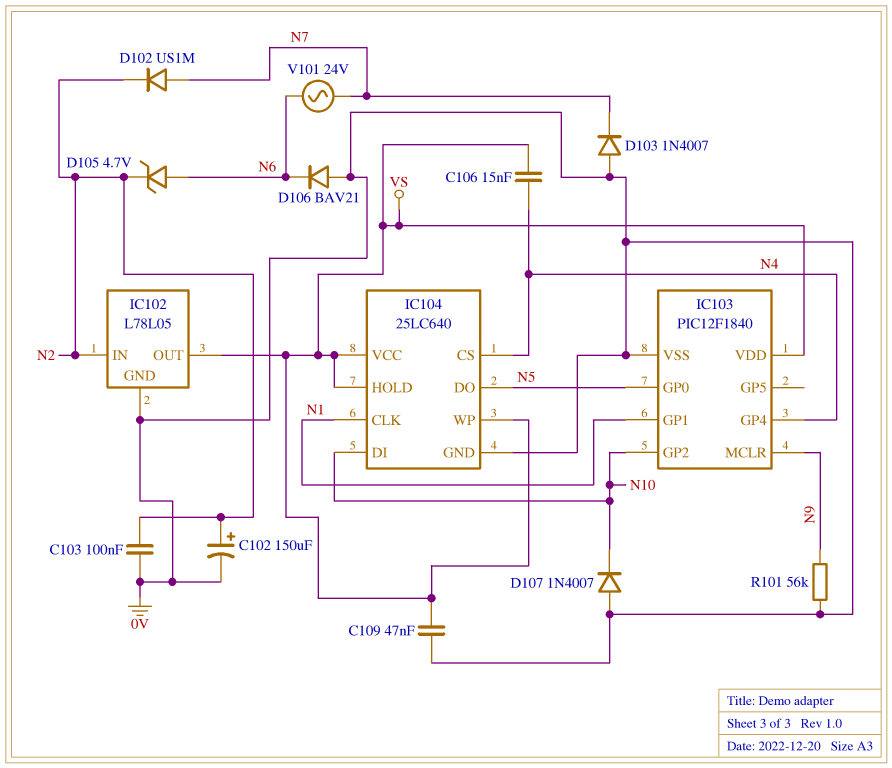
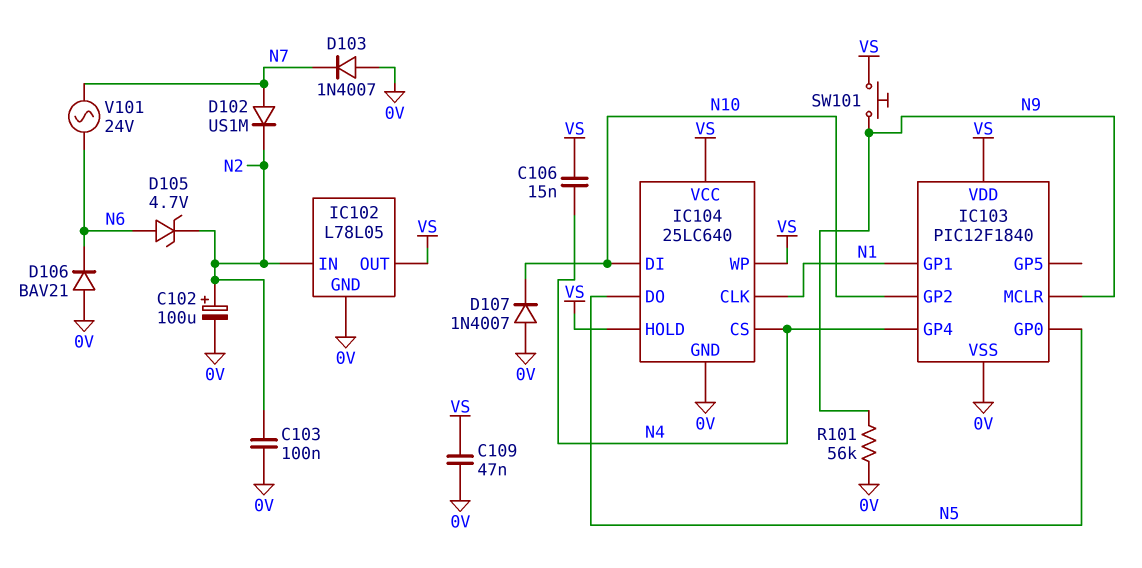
C102: 150uF (plus N2, minus 0V) -> 100uF (plus N2, minus 0V)
SW101: none -> button (N9, VS)

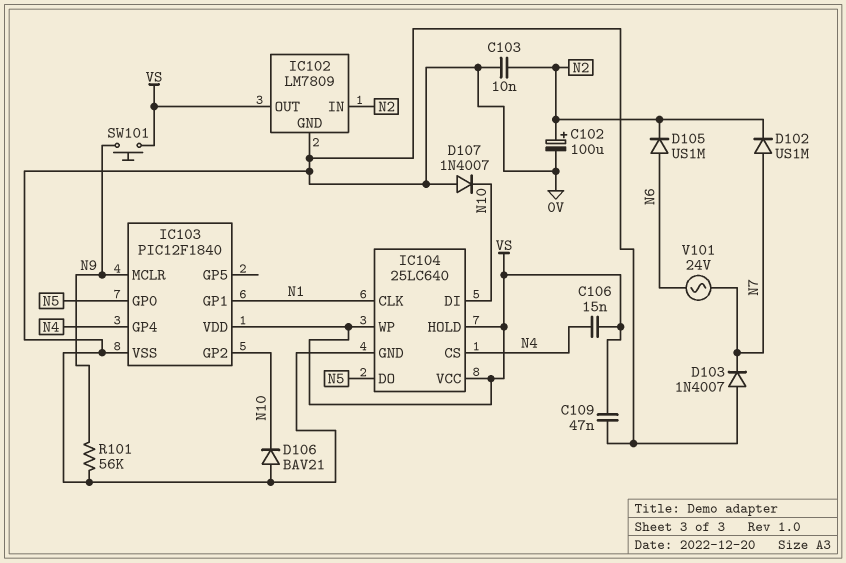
C103: 100nF (0V, N2) -> 10nF (0V, N2)
D105: zener 4.7V (A N6, K N2) -> diode US1M (A N6, K N2)
D106: diode BAV21 (A 0V, K N6) -> diode BAV21 (A 0V, K N10)
IC102: L78L05 -> LM7809

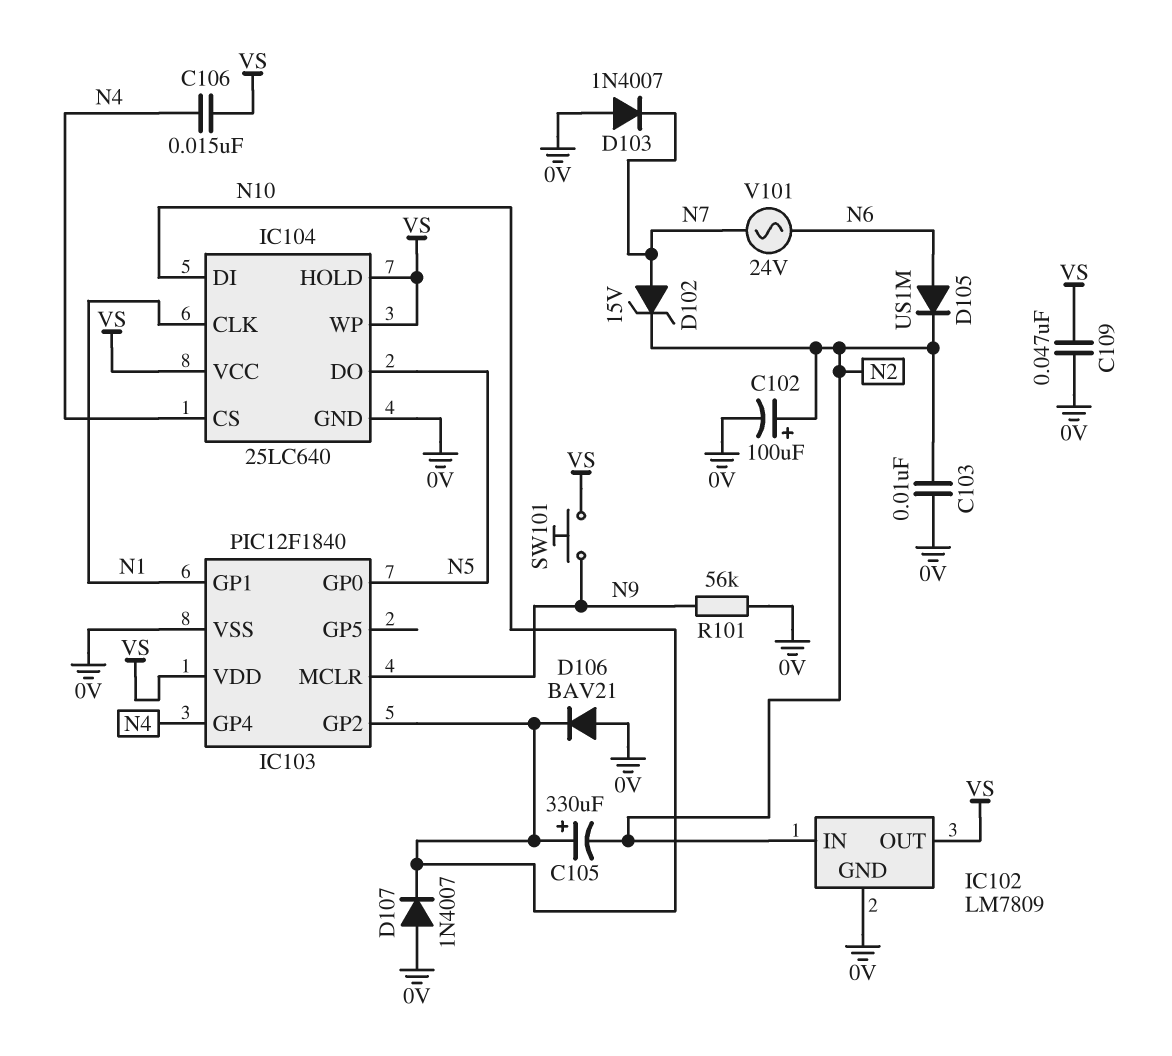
C105: none -> 330uF (plus N10, minus N2)
D102: diode US1M (A N7, K N2) -> zener 15V (A N7, K N2)

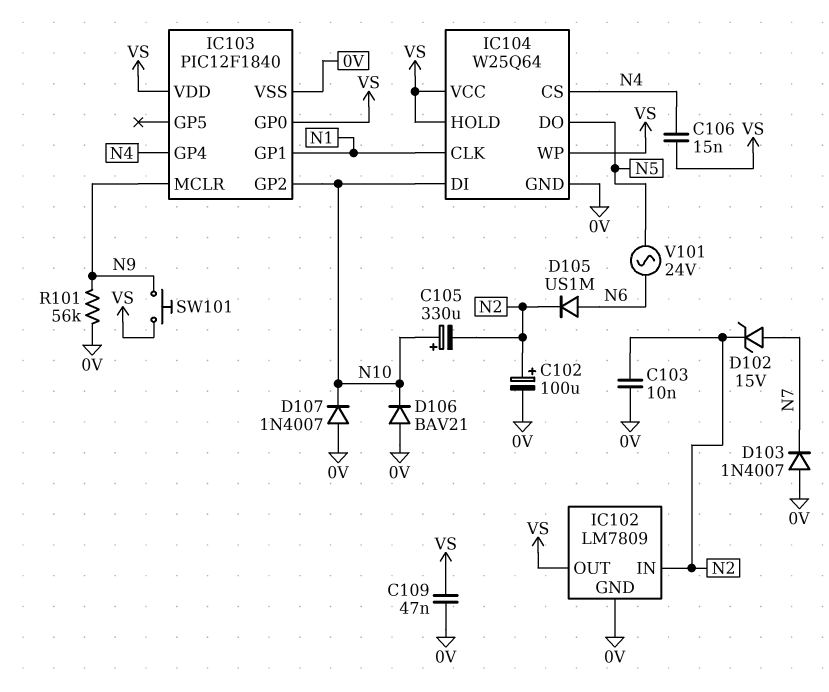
IC103 pin GP0: N5 -> VS
IC104: 25LC640 -> W25Q64
V101: AC 24V (N6, N7) -> AC 24V (N5, N6)

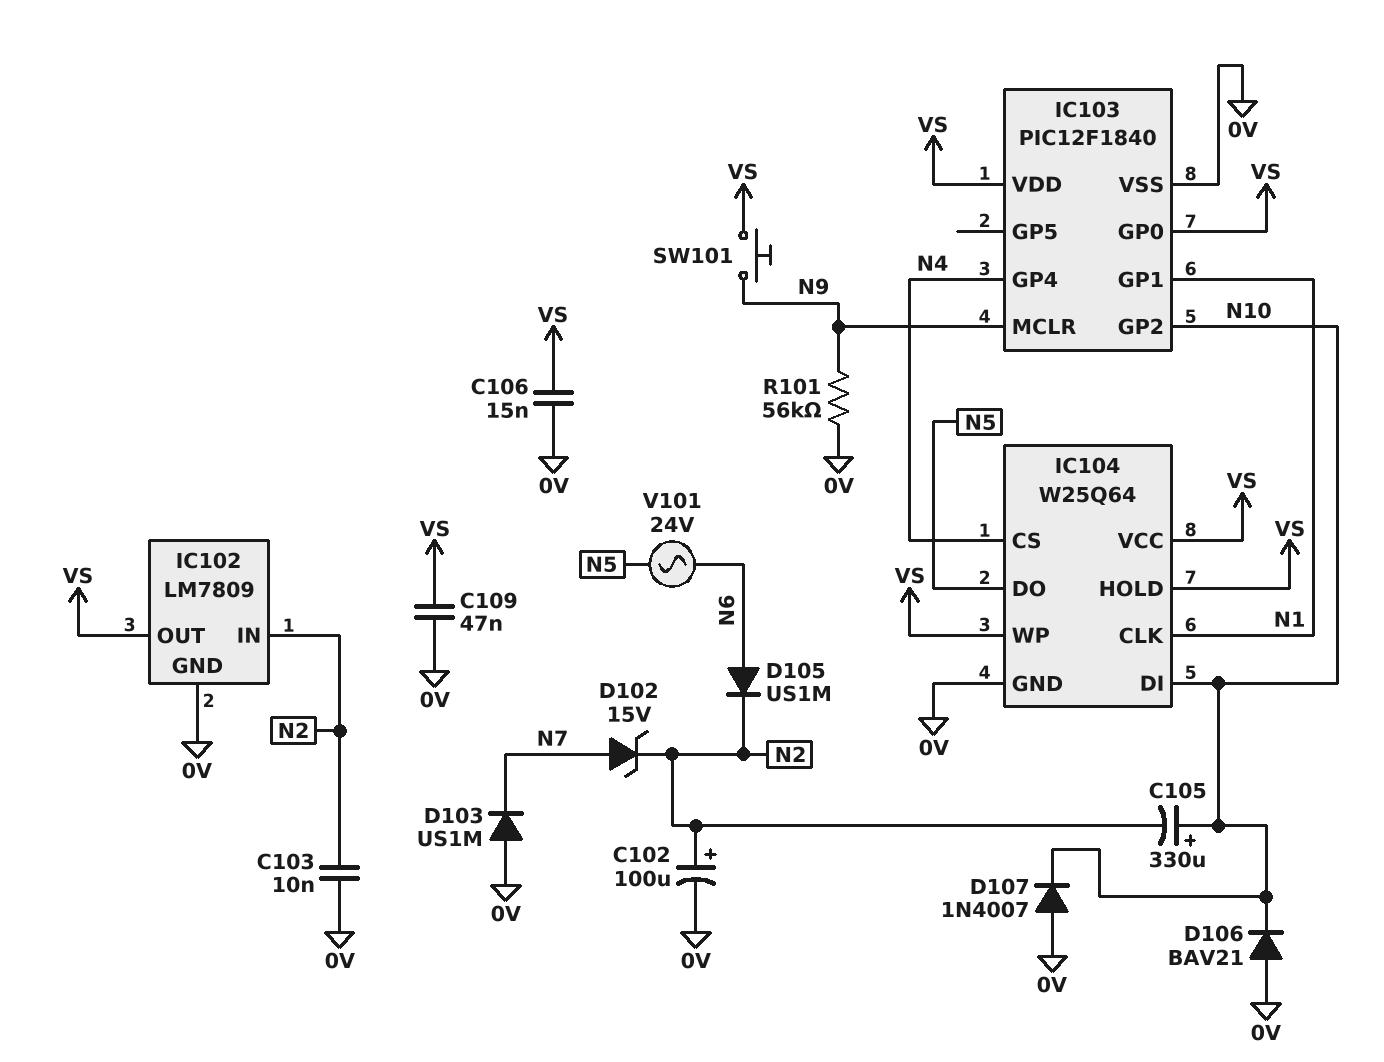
C106: 15nF (N4, VS) -> 15nF (0V, VS)
D103: diode 1N4007 (A 0V, K N7) -> diode US1M (A 0V, K N7)

